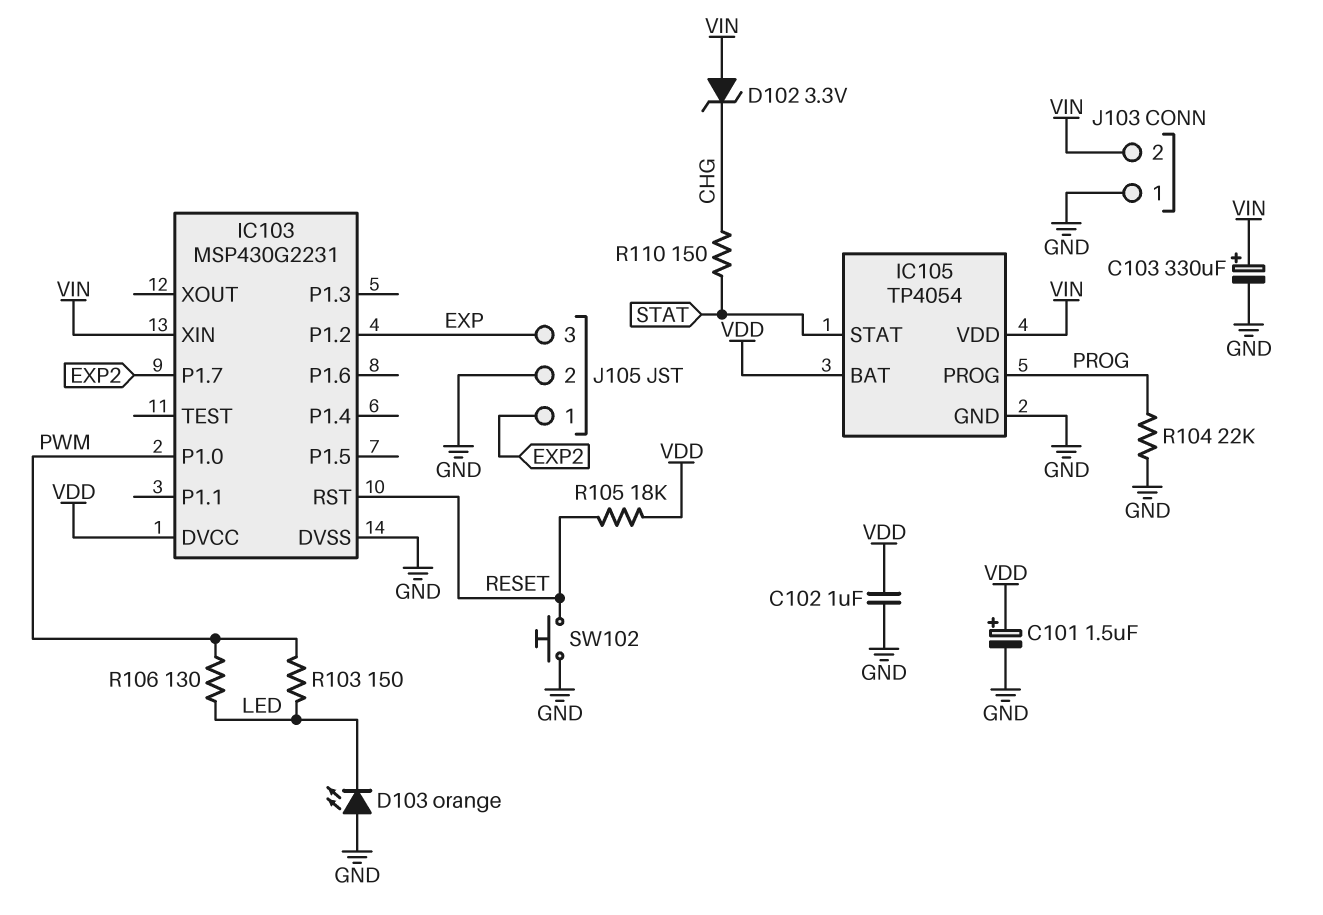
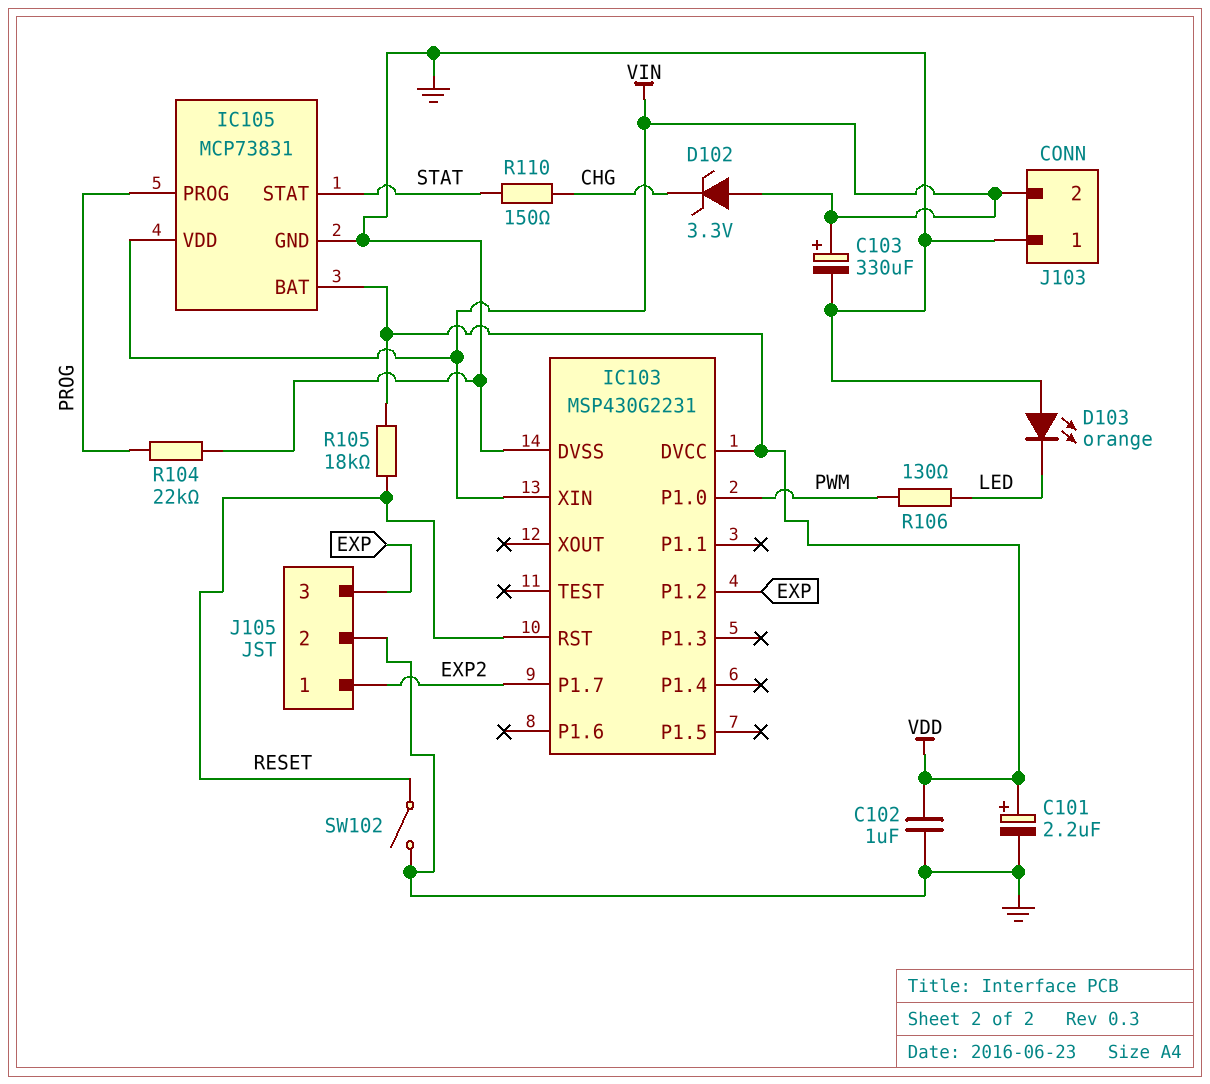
C101: 1.5uF (plus VDD, minus GND) -> 2.2uF (plus VDD, minus GND)
IC105: TP4054 -> MCP73831
R103: 150 (LED, PWM) -> none
SW102: button (GND, RESET) -> switch (GND, RESET)

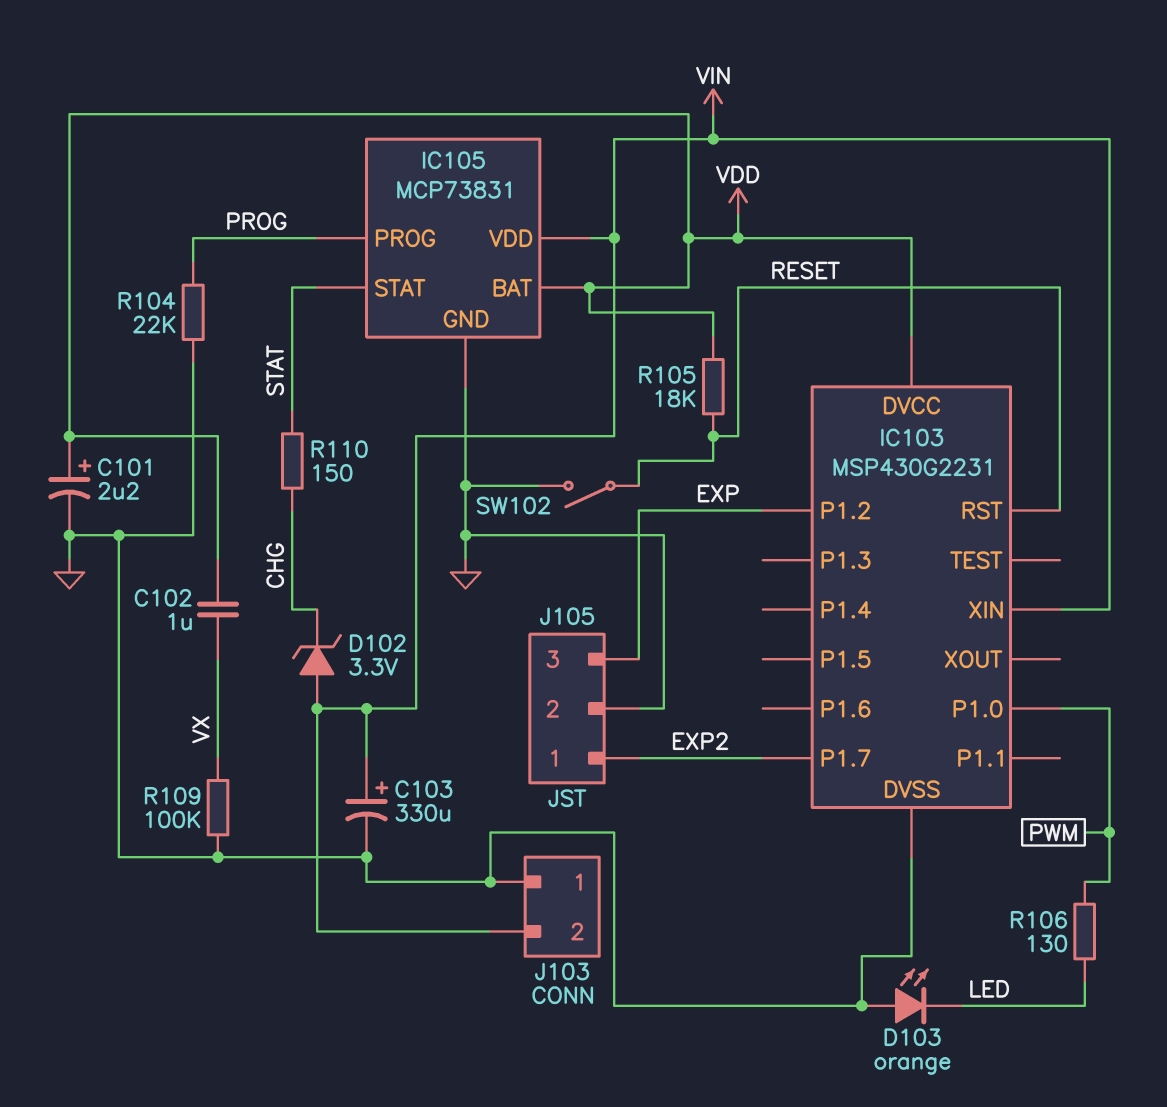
C102: 1uF (GND, VDD) -> 1uF (VDD, VX)
R109: none -> 100k (GND, VX)

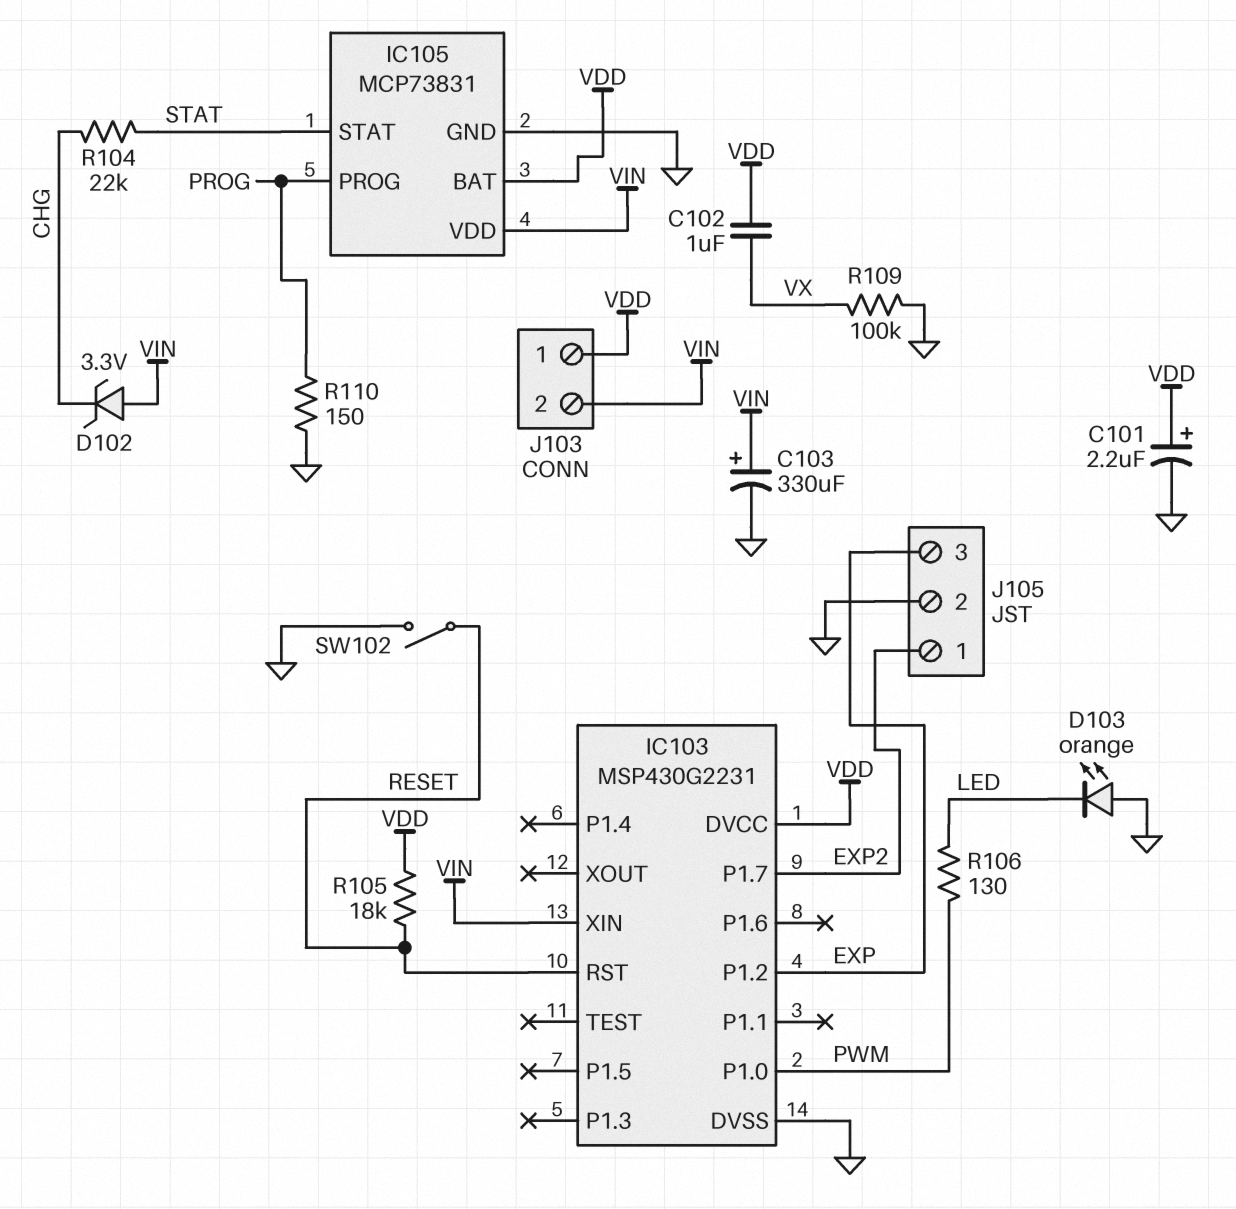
J103 pin 1: GND -> VDD
R104: 22k (GND, PROG) -> 22k (CHG, STAT)
R110: 150 (CHG, STAT) -> 150 (GND, PROG)

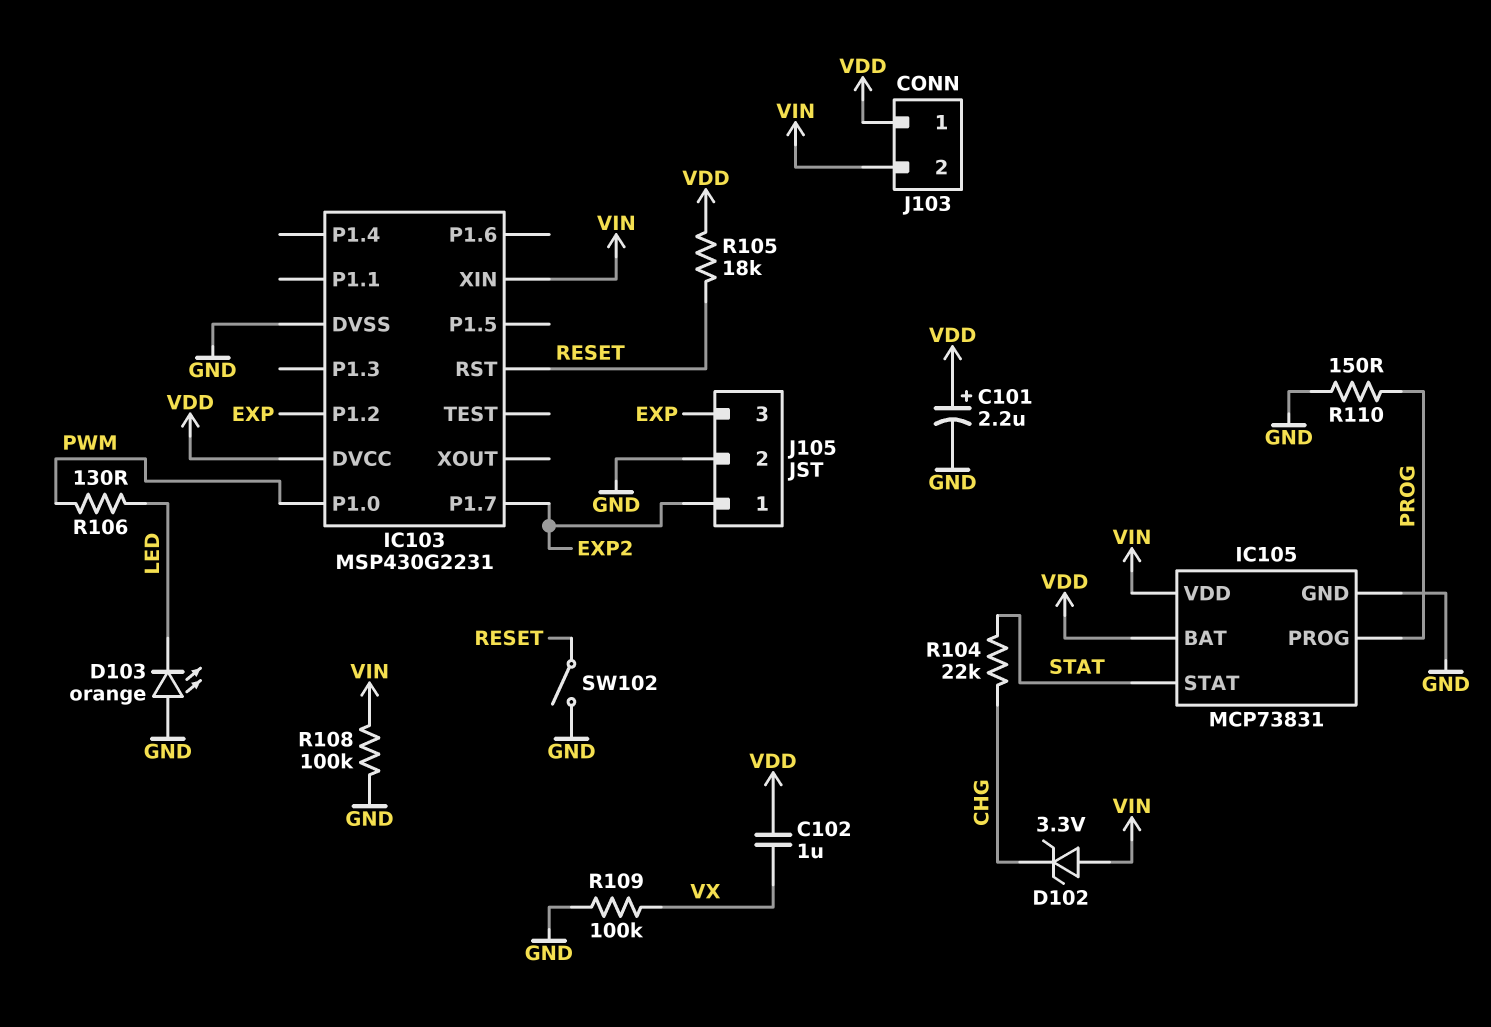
C103: 330uF (plus VIN, minus GND) -> none
R108: none -> 100k (GND, VIN)

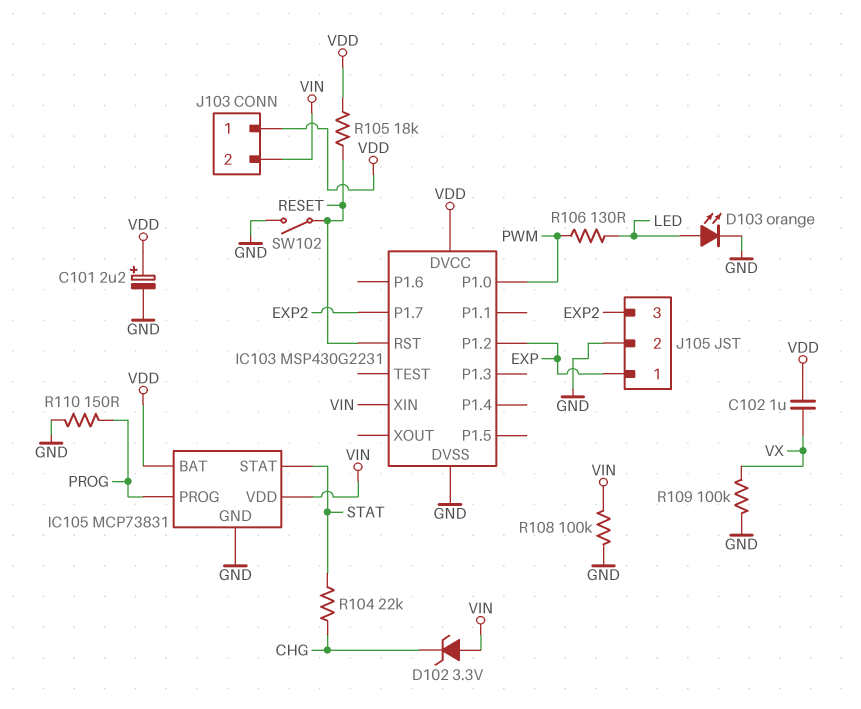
D103: LED orange (A GND, K LED) -> LED orange (A LED, K GND)
J105 pin 1: EXP2 -> EXP
J105 pin 3: EXP -> EXP2

